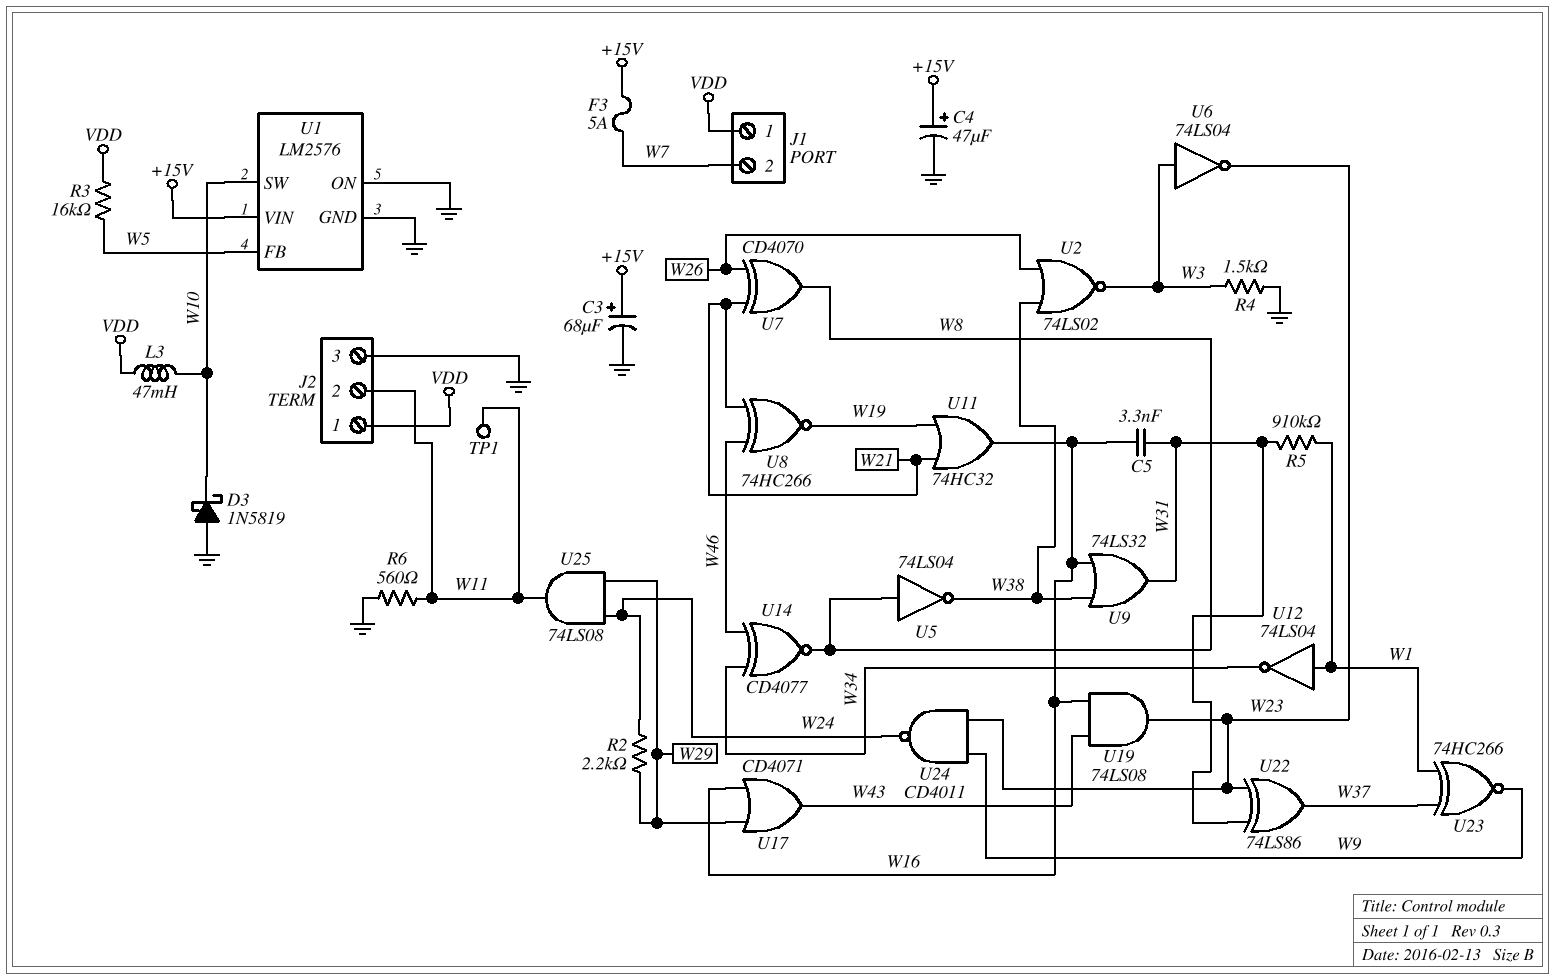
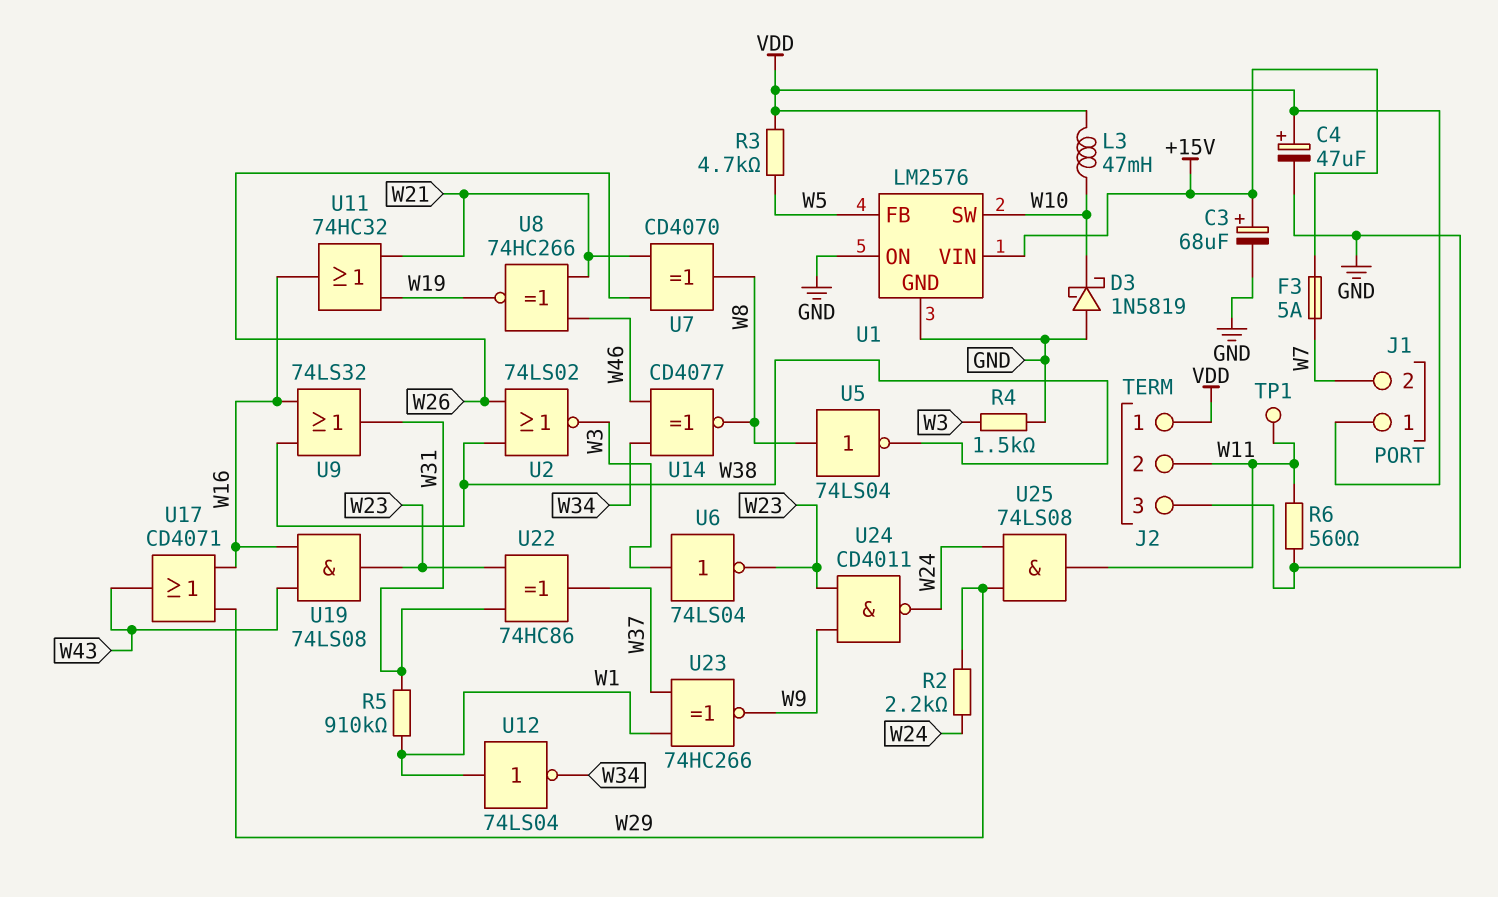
C4: 47uF (plus +15V, minus GND) -> 47uF (plus VDD, minus GND)
C5: 3.3nF (W16, W31) -> none
R3: 16k (VDD, W5) -> 4.7k (VDD, W5)
U22: XOR 74LS86 (in W23, in W31, out W37) -> XOR 74HC86 (in W23, in W31, out W37)

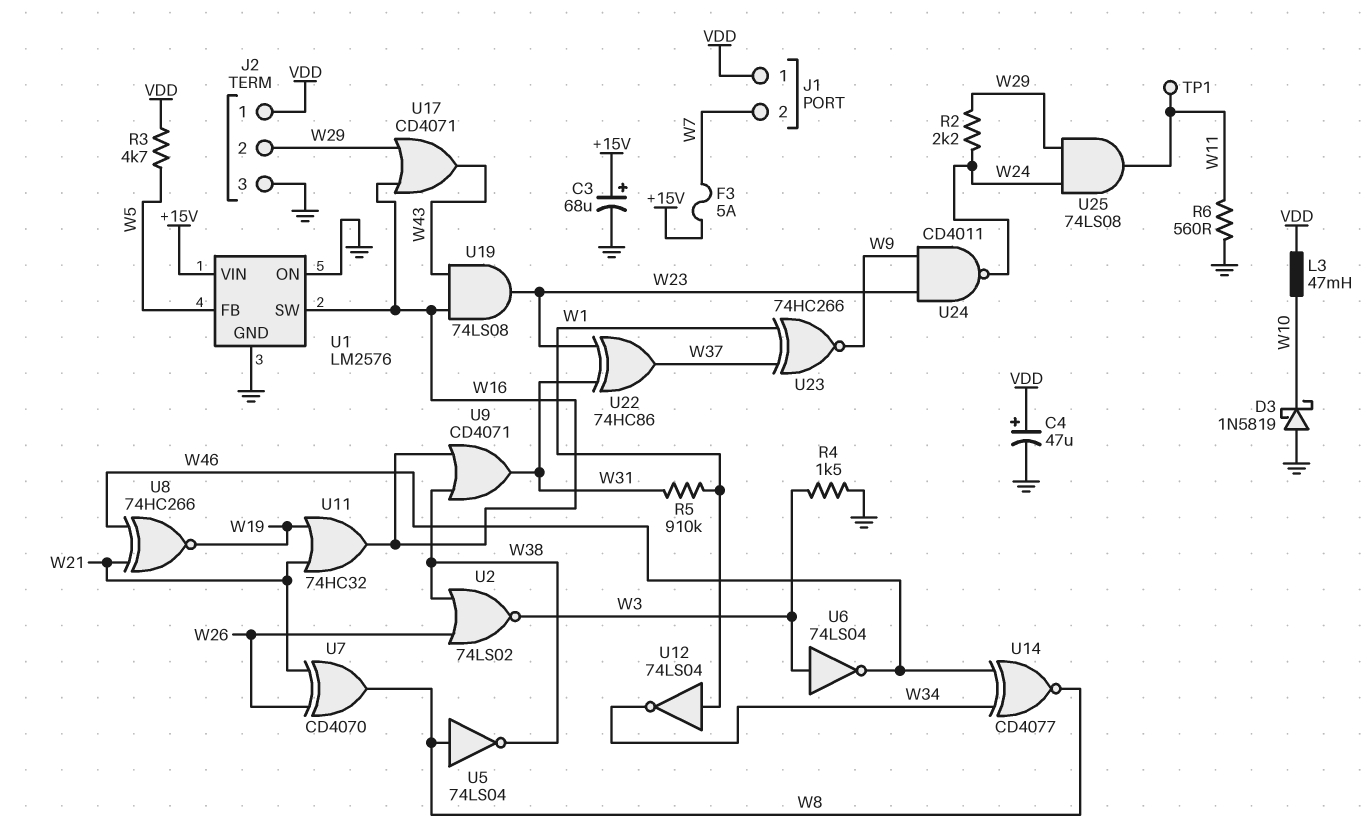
J2 pin 2: W11 -> W29
U1 pin SW: W10 -> W16
U6: NOT 74LS04 (in W3, out W23) -> NOT 74LS04 (in W3, out W46)
U9: OR 74LS32 (in W16, in W38, out W31) -> OR CD4071 (in W16, in W38, out W31)

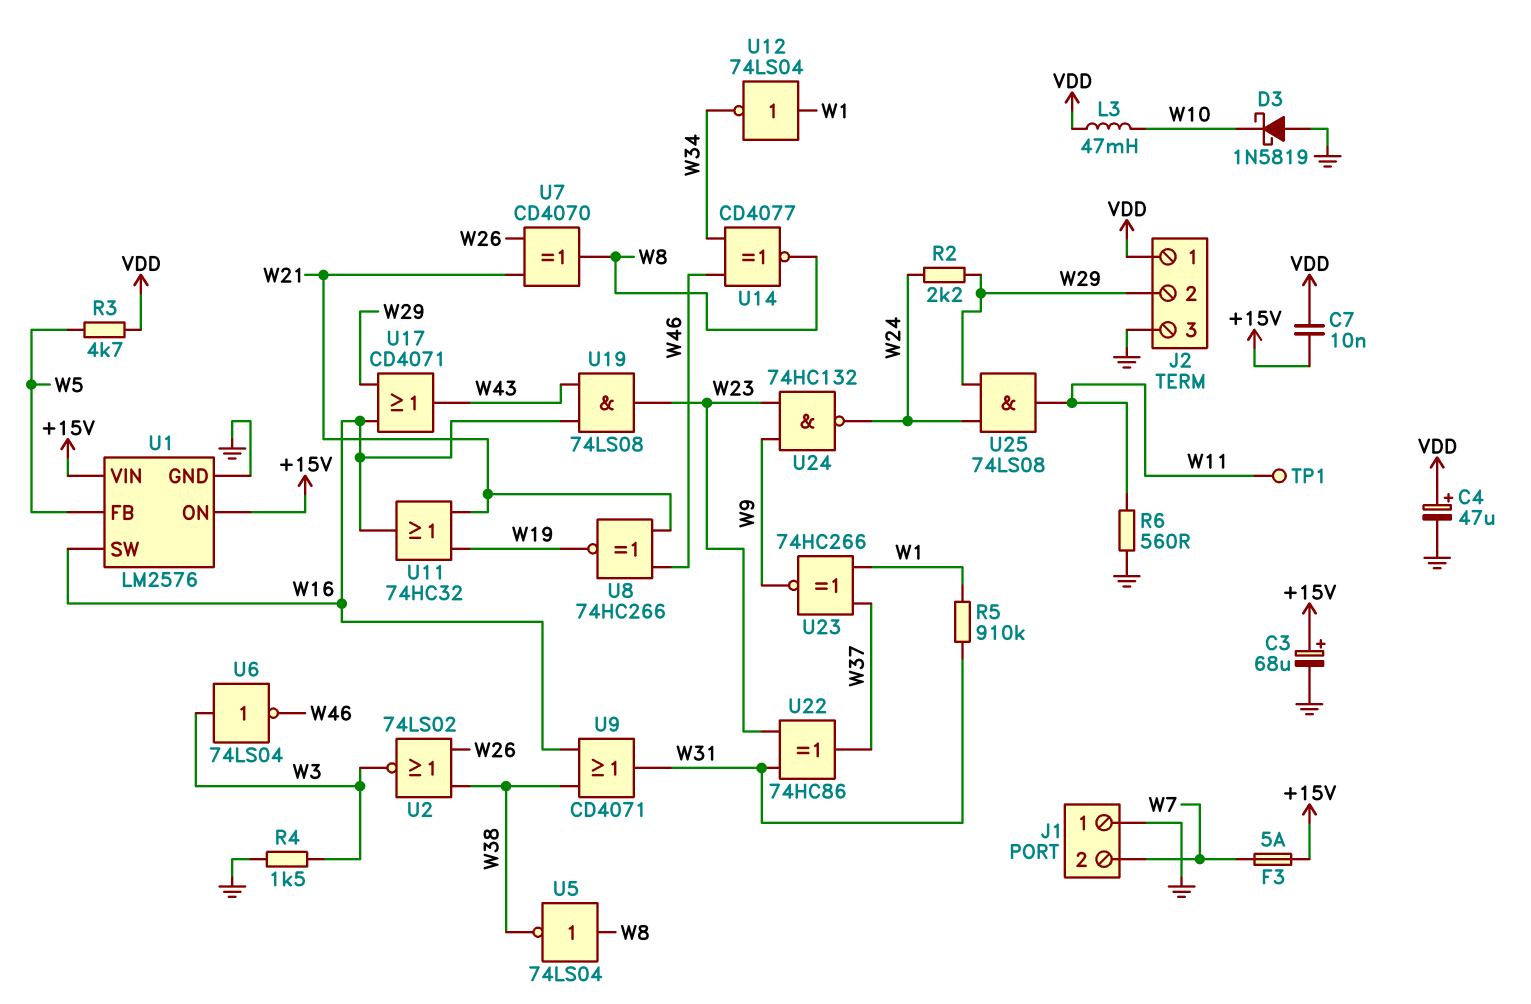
C7: none -> 10nF (+15V, VDD)
J1 pin 1: VDD -> GND
U1 pin ON: GND -> +15V
U24: NAND CD4011 (in W9, in W23, out W24) -> NAND 74HC132 (in W9, in W23, out W24)

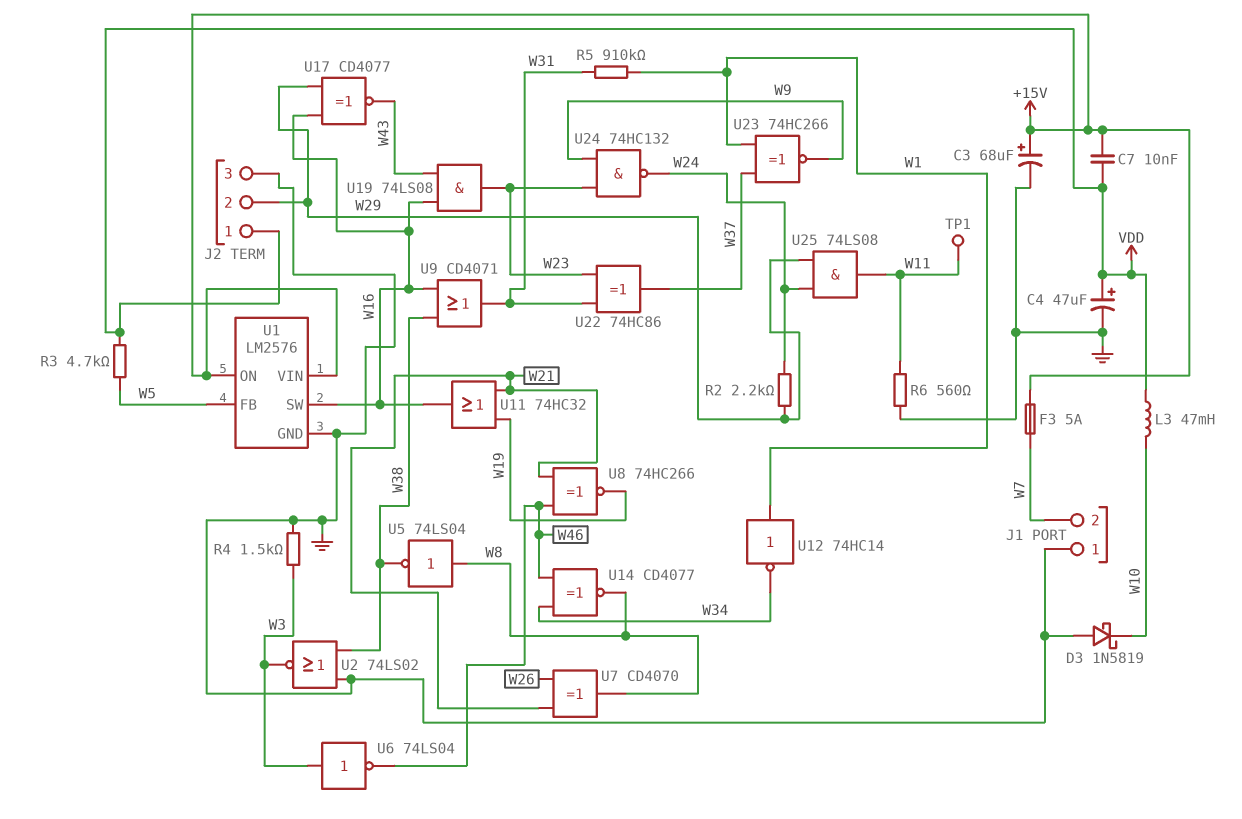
U2: NOR 74LS02 (in W26, in W38, out W3) -> NOR 74LS02 (in GND, in W38, out W3)
U12: NOT 74LS04 (in W1, out W34) -> NOT 74HC14 (in W1, out W34)
U17: OR CD4071 (in W16, in W29, out W43) -> XNOR CD4077 (in W16, in W29, out W43)

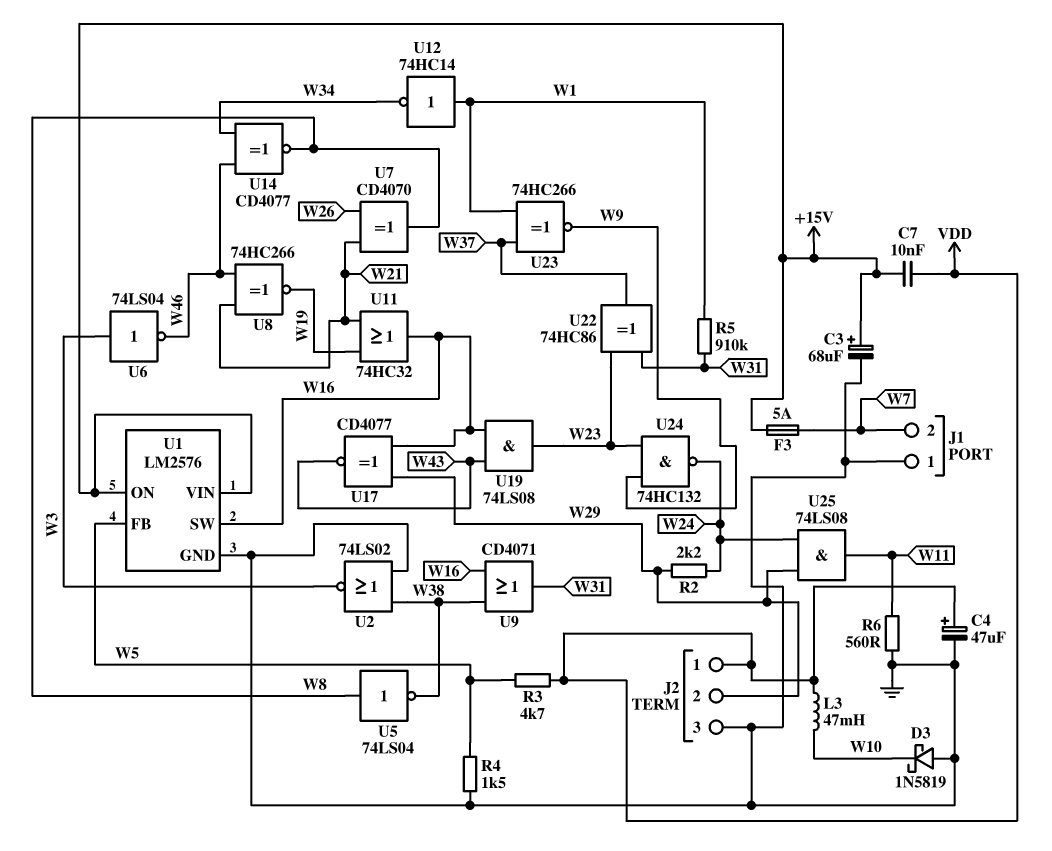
R4: 1.5k (GND, W3) -> 1.5k (GND, W5)
TP1: test point (W11) -> none

